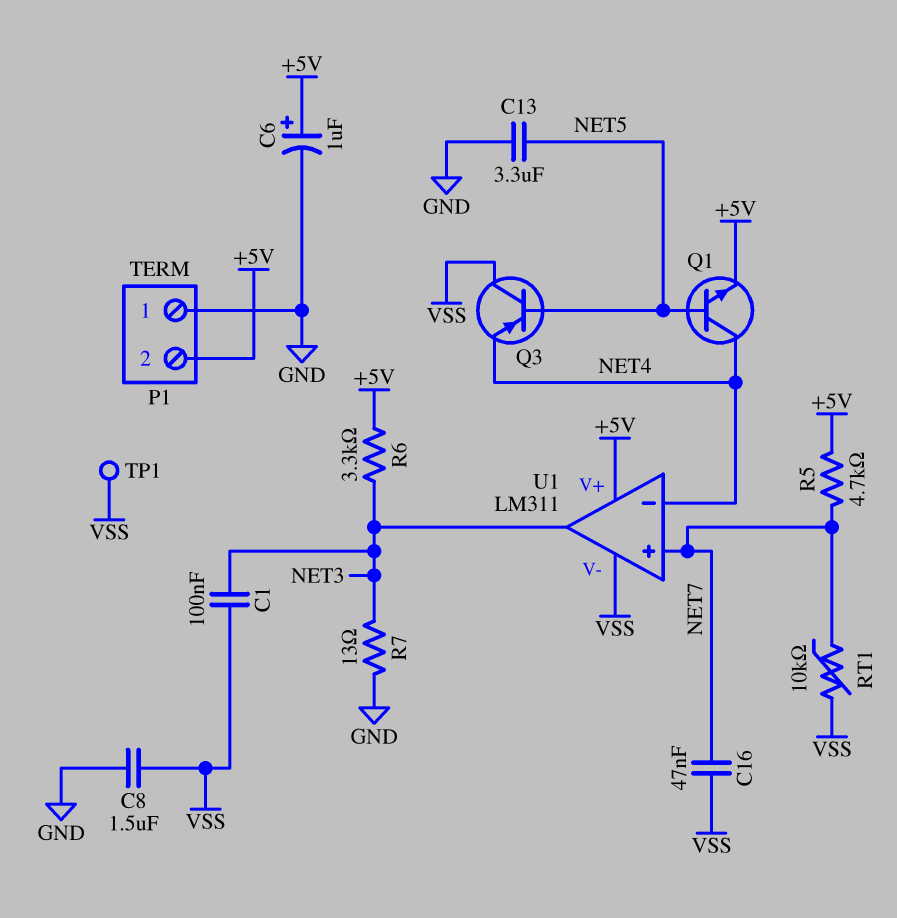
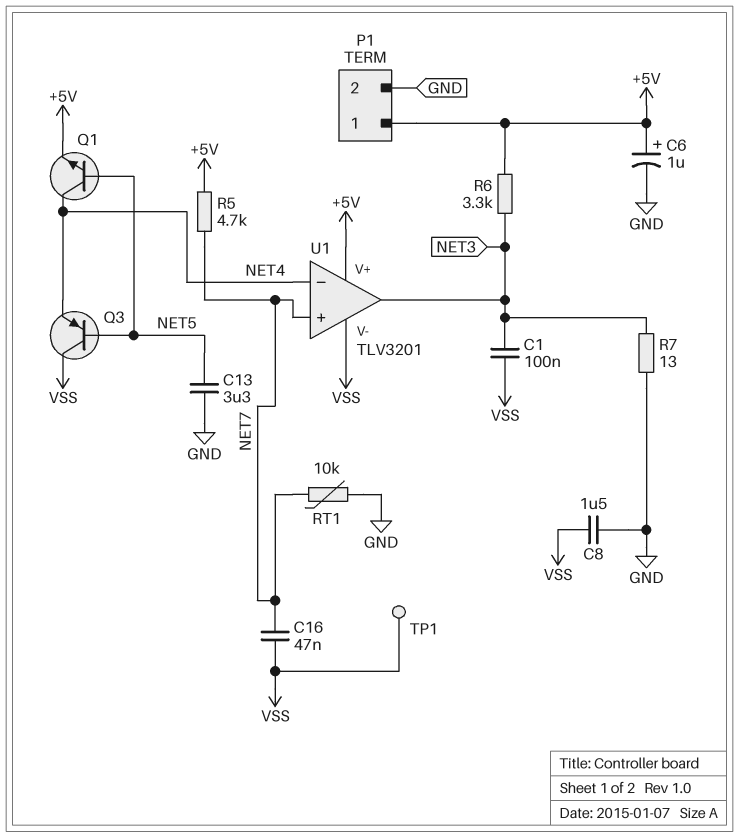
P1 pin 1: GND -> +5V
P1 pin 2: +5V -> GND
RT1: 10k (NET7, VSS) -> 10k (GND, NET7)
U1: LM311 -> TLV3201

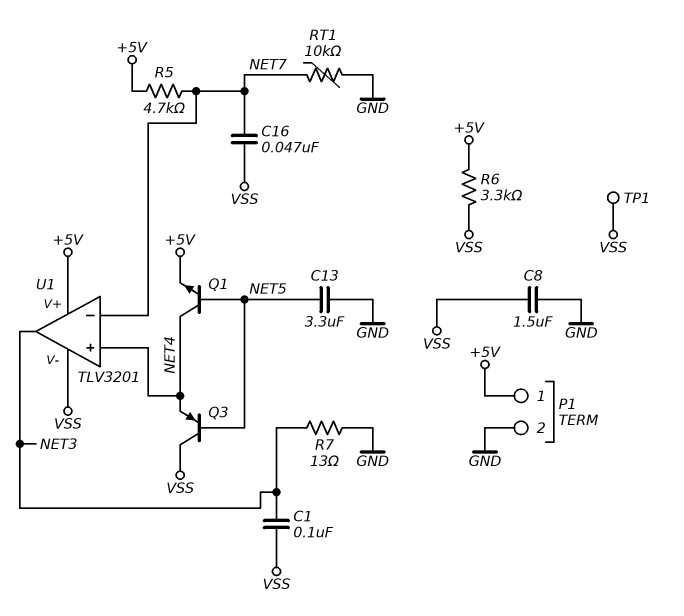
C6: 1uF (plus +5V, minus GND) -> none
R6: 3.3k (+5V, NET3) -> 3.3k (+5V, VSS)
U1 pin in+: NET7 -> NET4
U1 pin in-: NET4 -> NET7

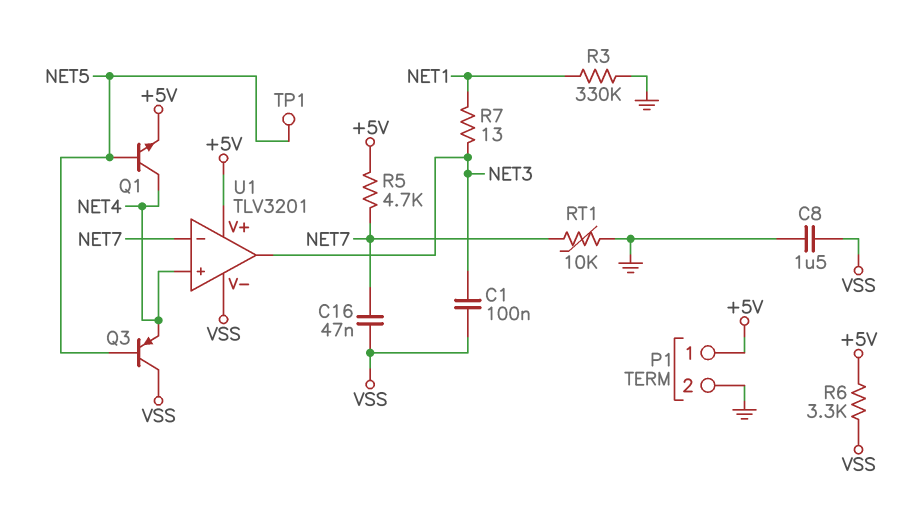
C13: 3.3uF (GND, NET5) -> none
R3: none -> 330k (GND, NET1)
R7: 13 (GND, NET3) -> 13 (NET1, NET3)
TP1: test point (VSS) -> test point (NET5)

